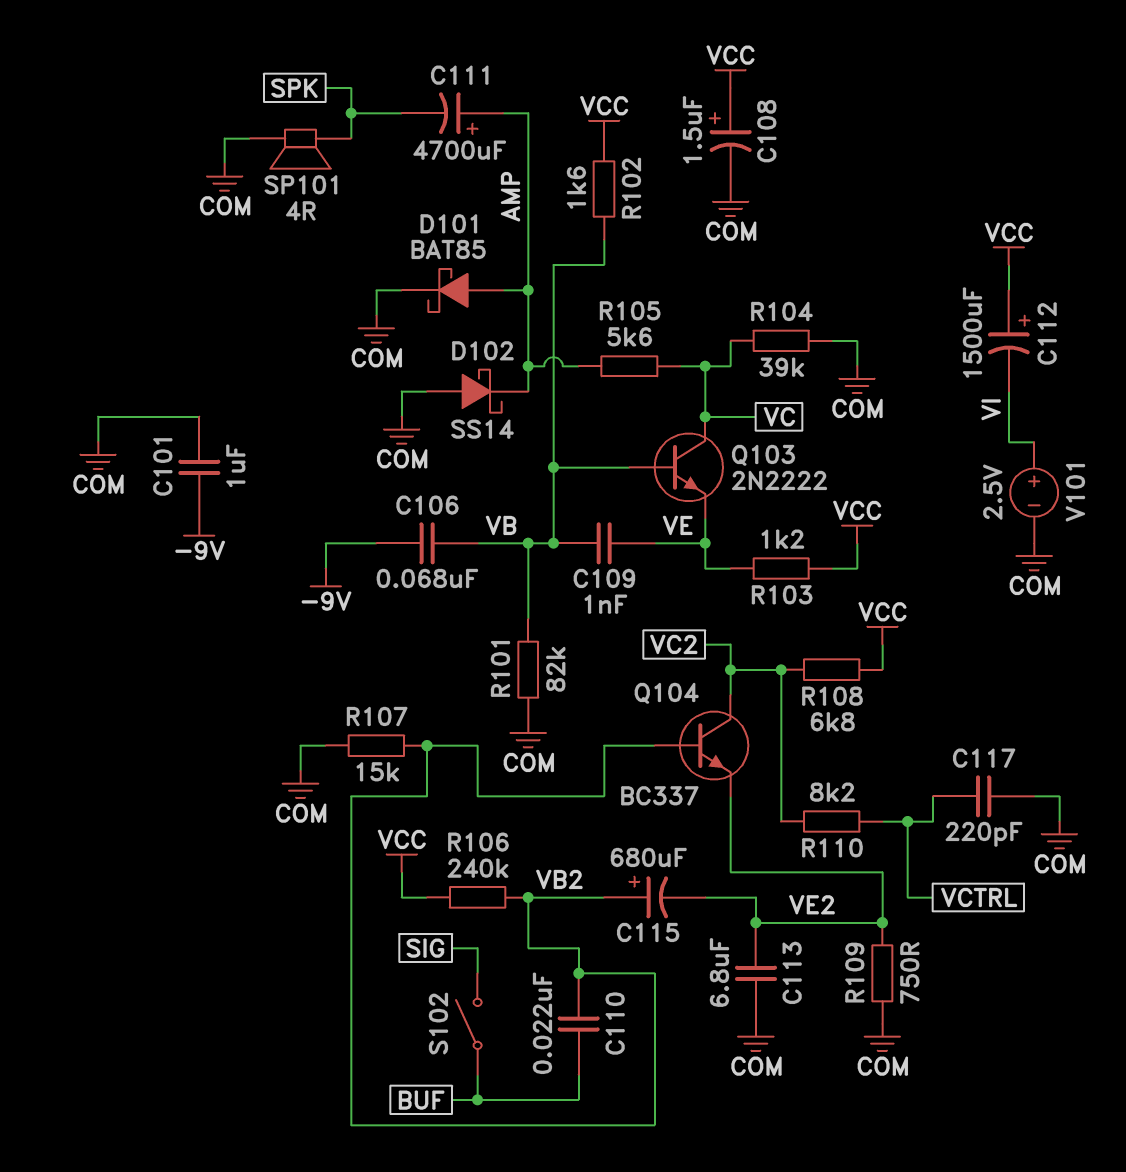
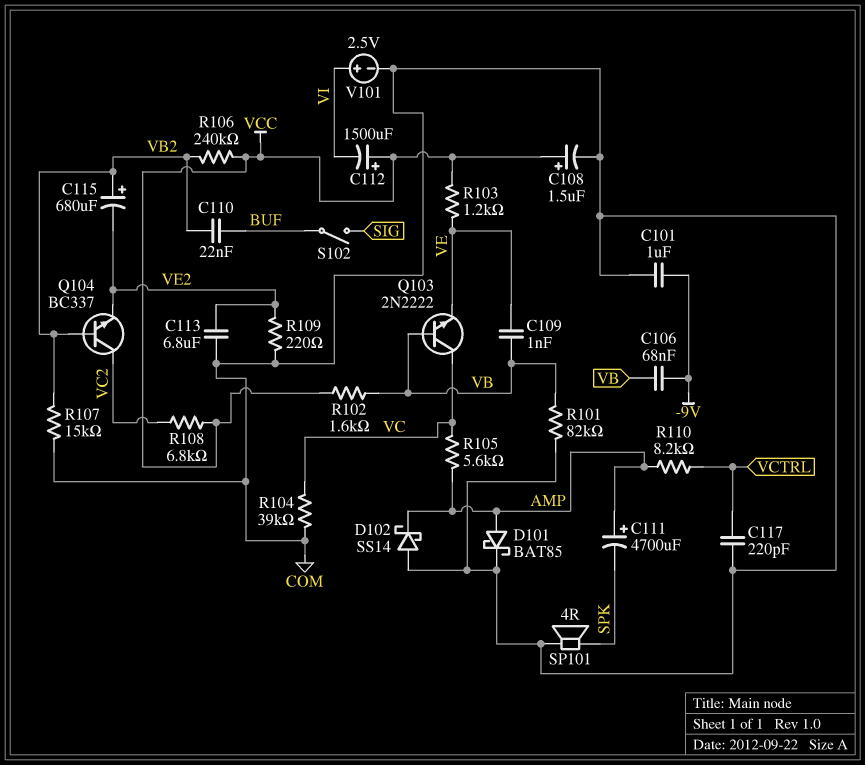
R109: 750 (COM, VE2) -> 220 (COM, VE2)
R110: 8.2k (VC2, VCTRL) -> 8.2k (AMP, VCTRL)

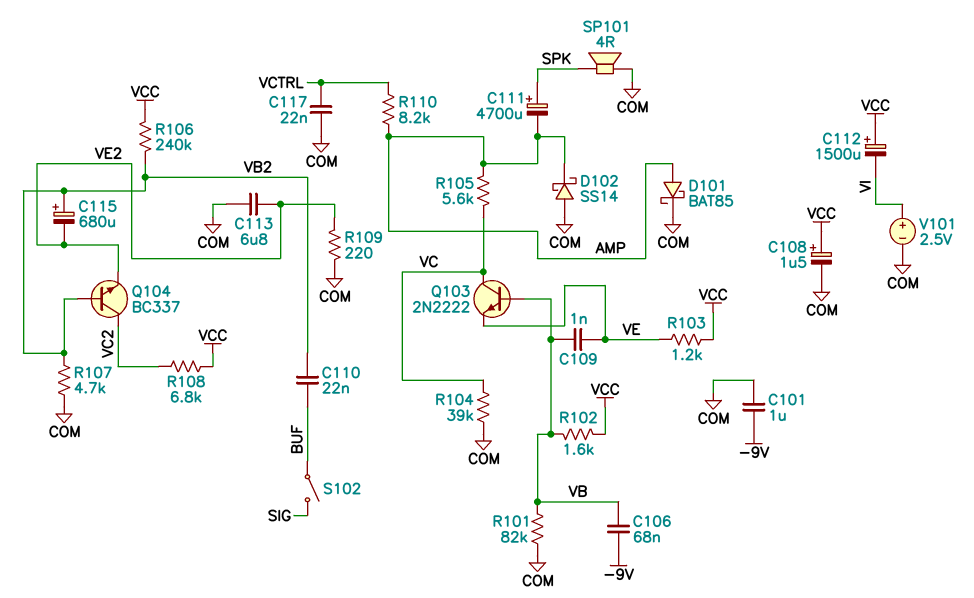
C111: 4700uF (plus AMP, minus SPK) -> 4700uF (plus SPK, minus AMP)
C117: 220pF (COM, VCTRL) -> 22nF (COM, VCTRL)
R107: 15k (COM, VB2) -> 4.7k (COM, VB2)

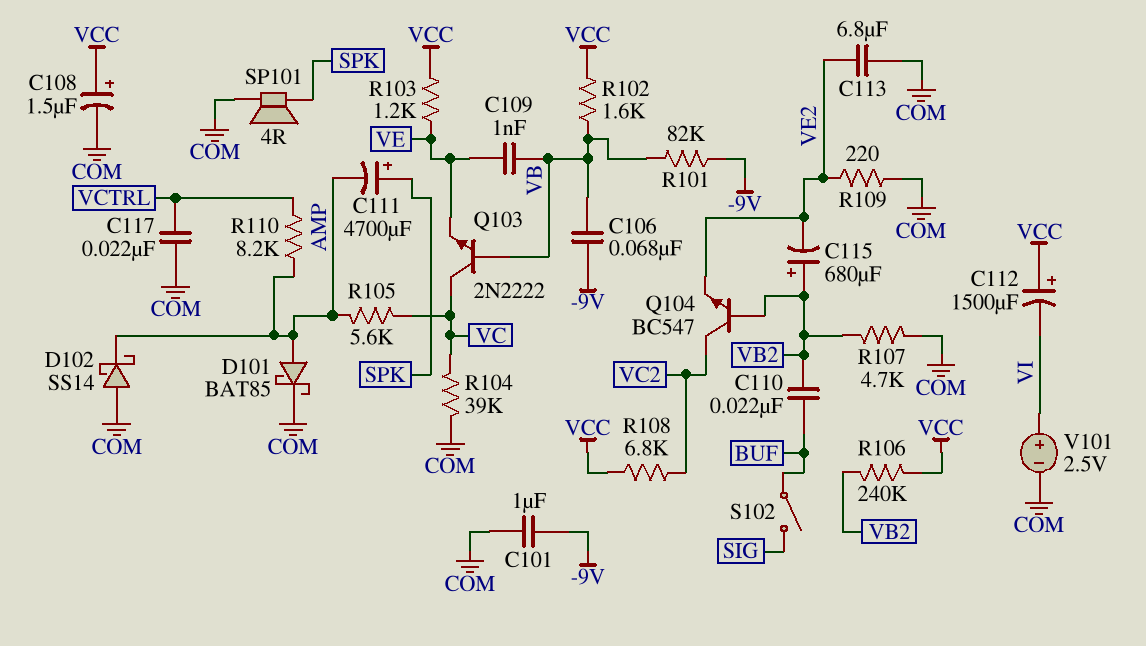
Q104: NPN BC337 (B VB2, C VC2, E VE2) -> NPN BC547 (B VB2, C VC2, E VE2)
R101: 82k (COM, VB) -> 82k (-9V, VB)

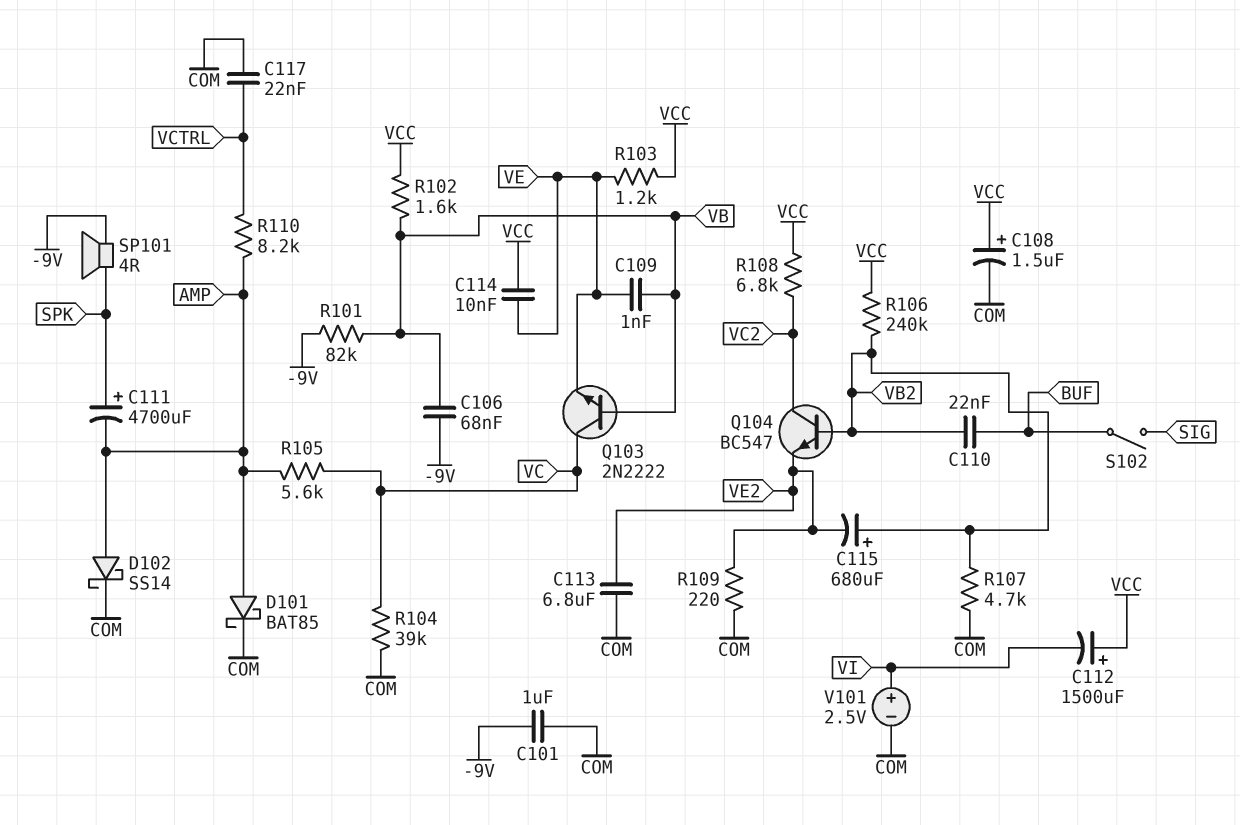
C114: none -> 10nF (VCC, VE)
D102: schottky SS14 (A COM, K AMP) -> schottky SS14 (A AMP, K COM)
SP101: speaker 4R (COM, SPK) -> speaker 4R (-9V, SPK)

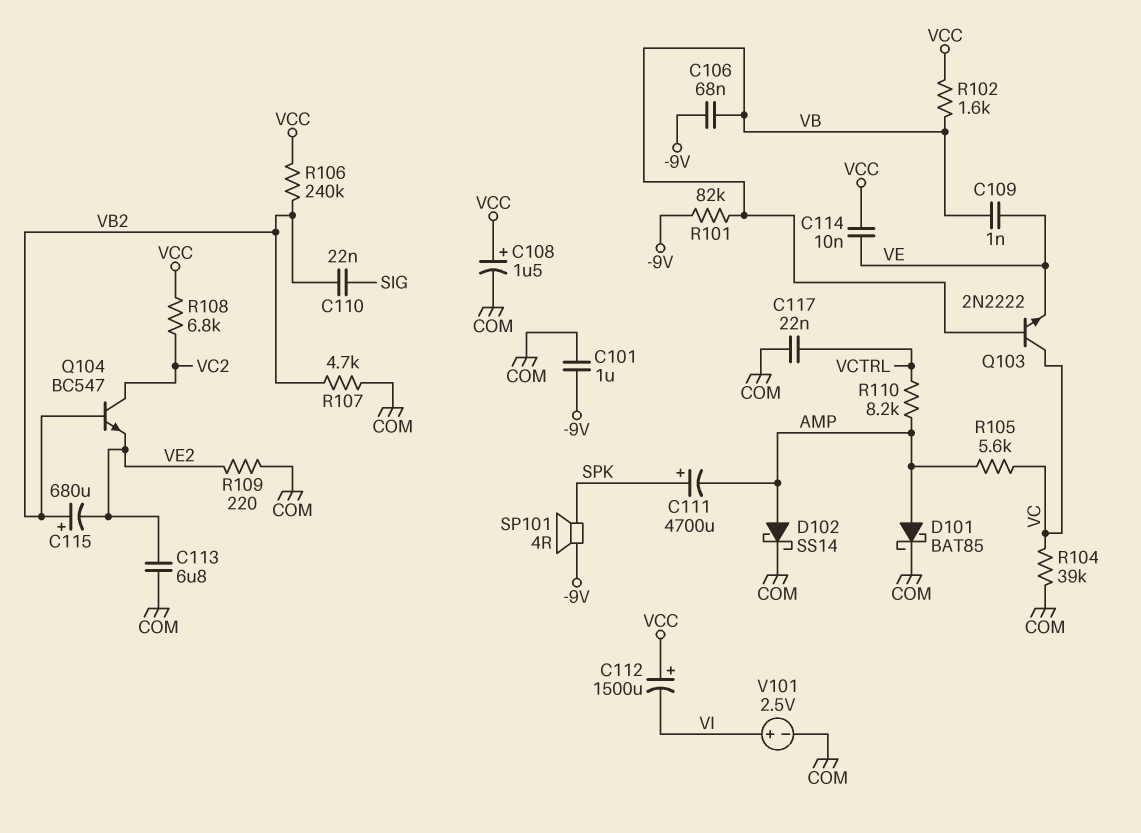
C110: 22nF (BUF, VB2) -> 22nF (SIG, VB2)
R103: 1.2k (VCC, VE) -> none
S102: switch (BUF, SIG) -> none

